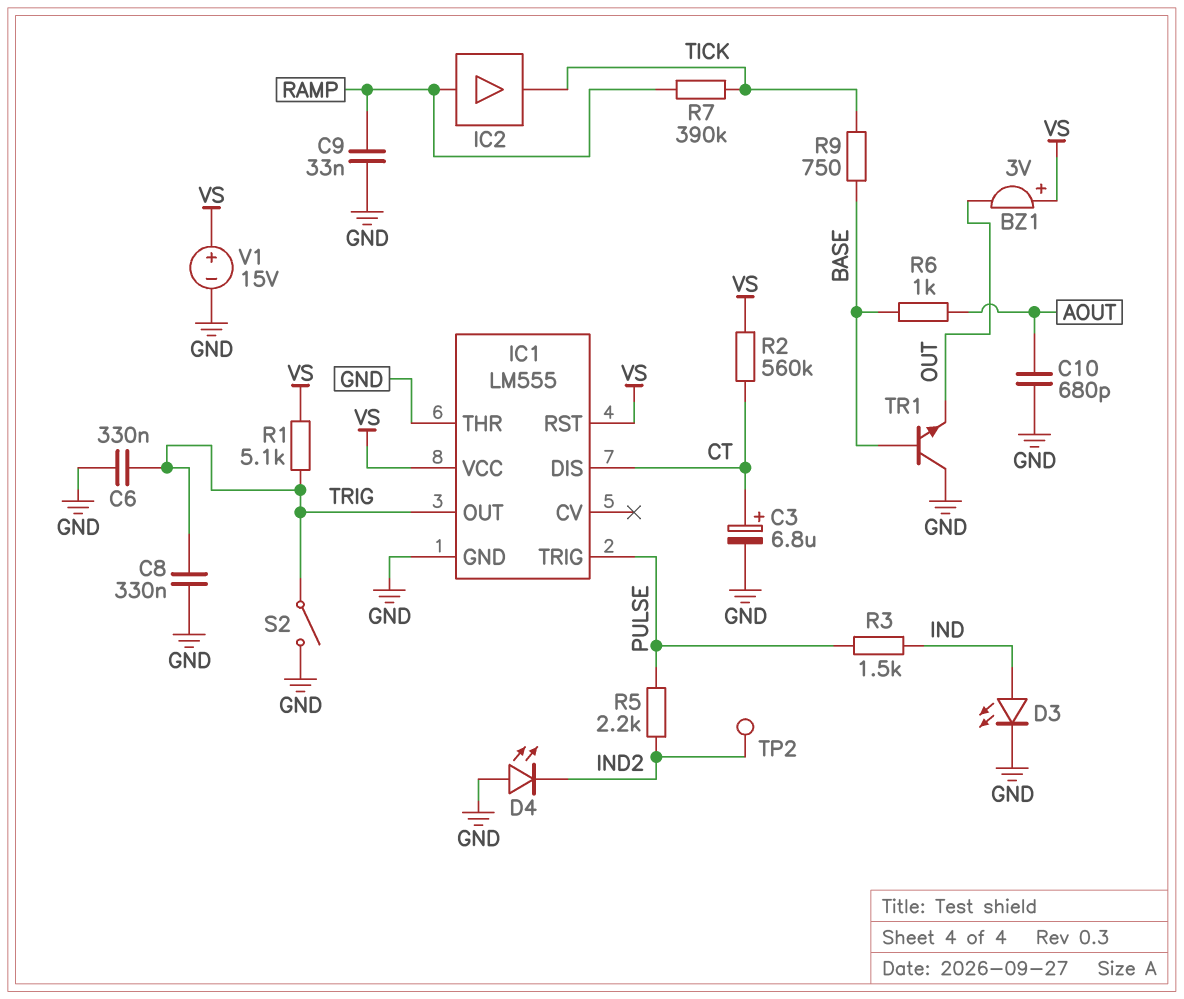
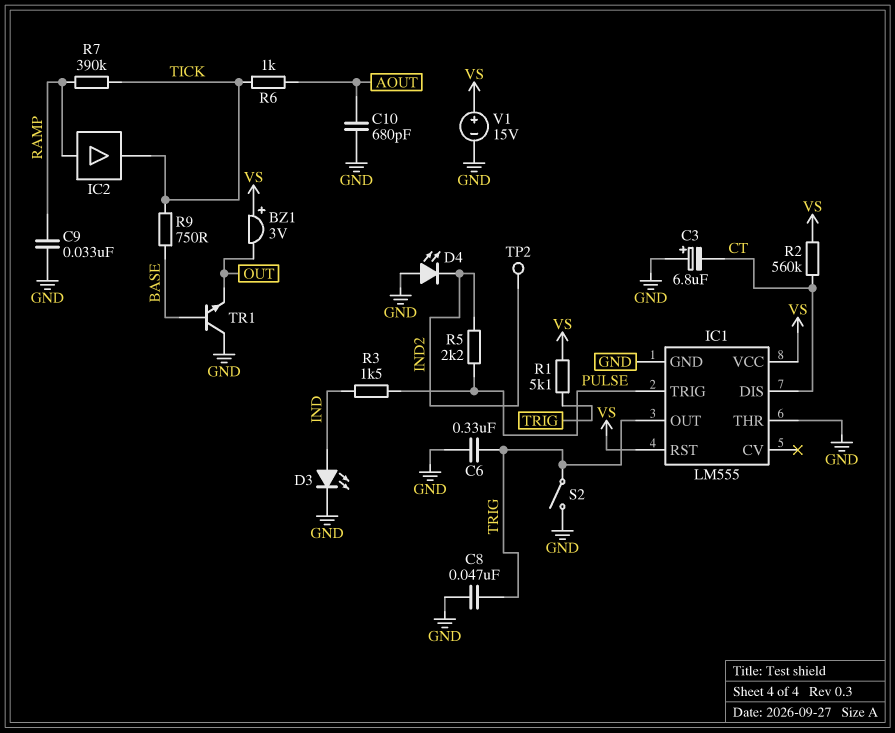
C3: 6.8uF (plus CT, minus GND) -> 6.8uF (plus GND, minus CT)
C8: 330nF (GND, TRIG) -> 47nF (GND, TRIG)
R6: 1k (AOUT, BASE) -> 1k (AOUT, TICK)

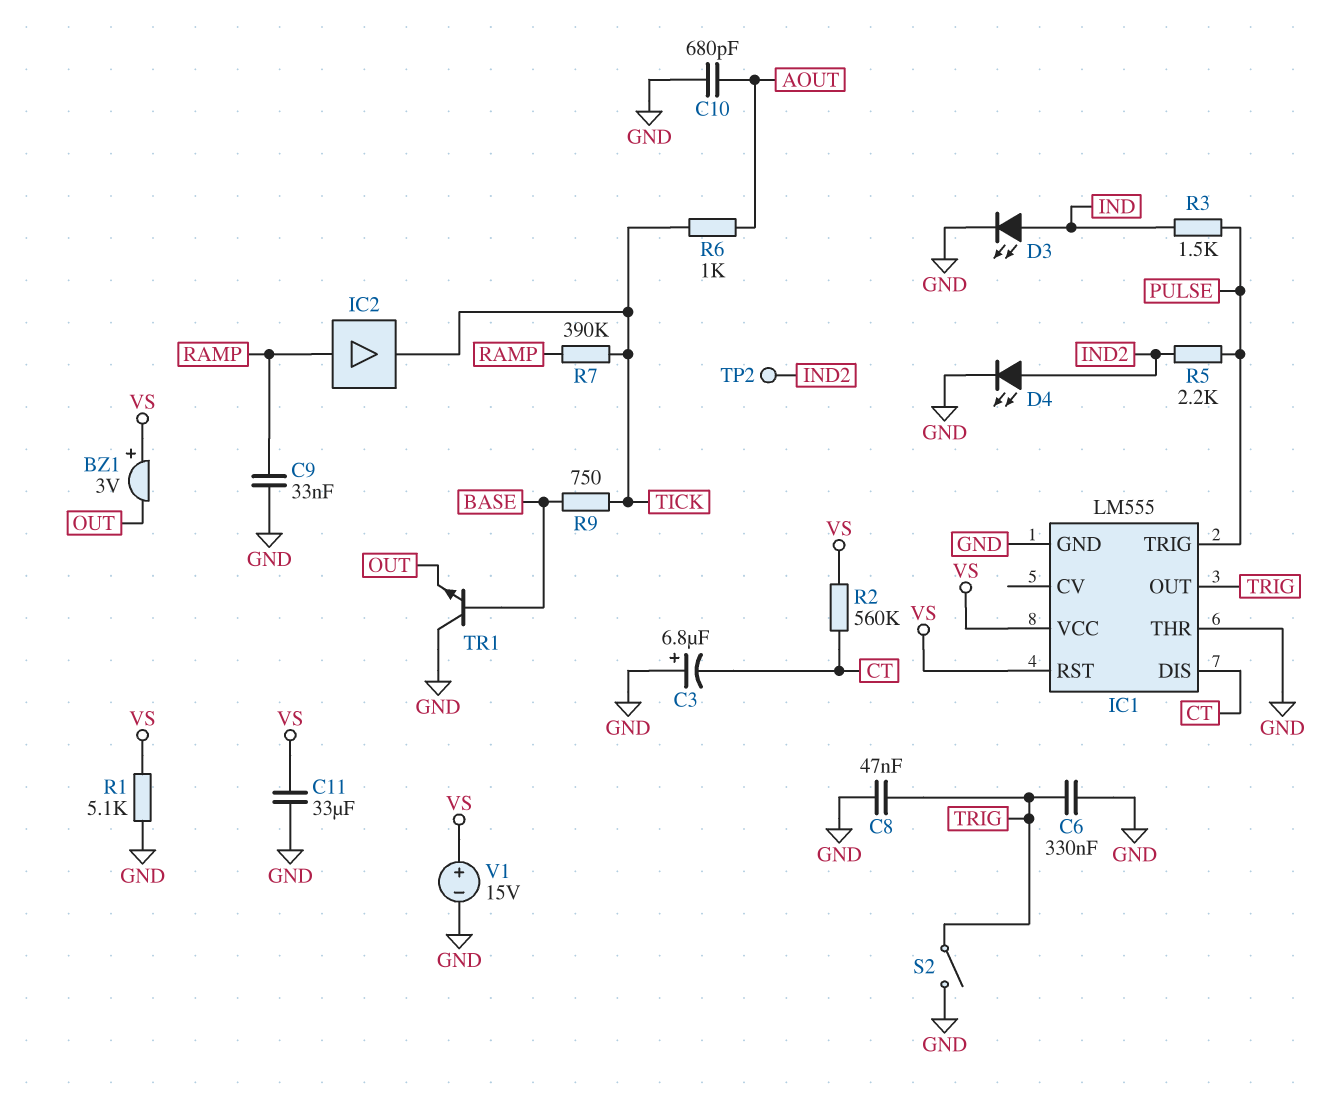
C11: none -> 33uF (GND, VS)
D4: LED (A GND, K IND2) -> LED (A IND2, K GND)
R1: 5.1k (TRIG, VS) -> 5.1k (GND, VS)

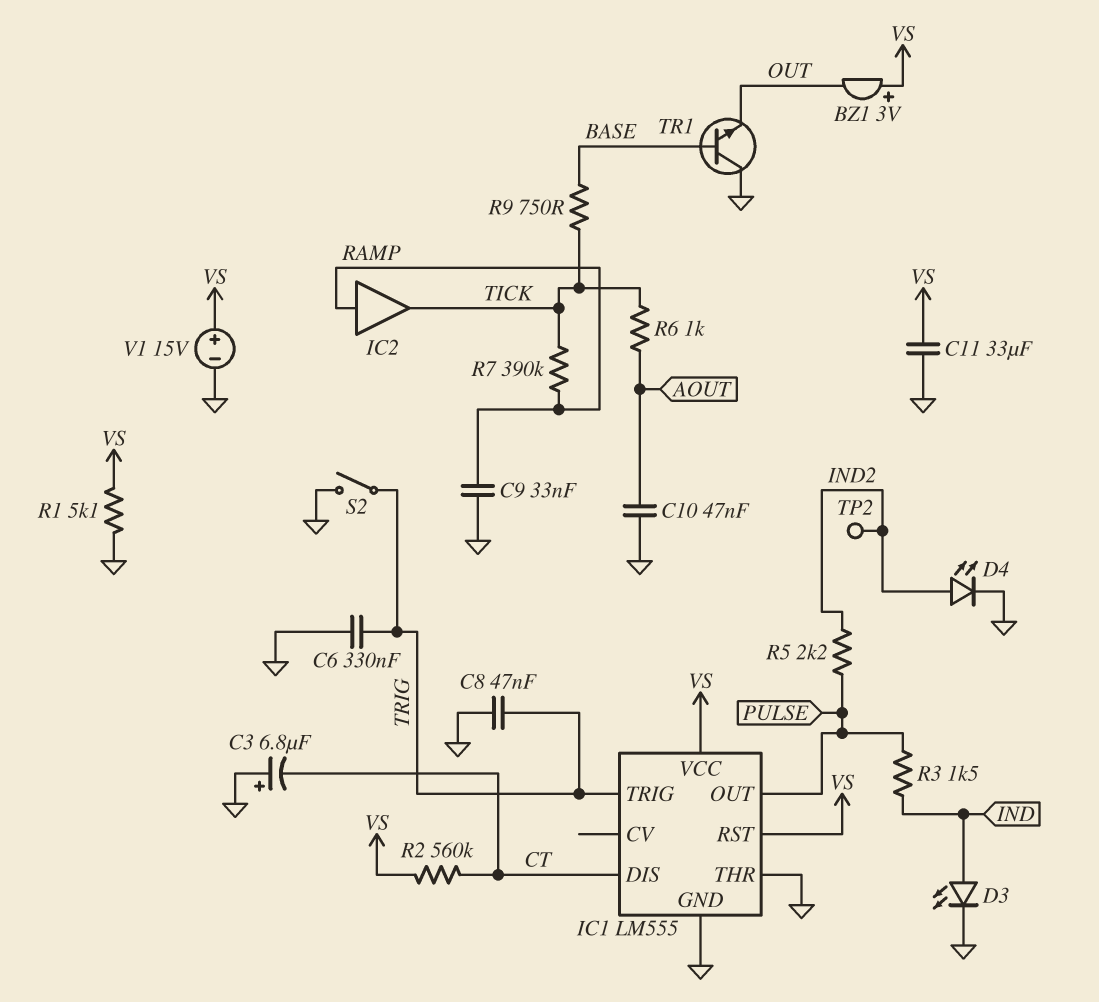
C10: 680pF (AOUT, GND) -> 47nF (AOUT, GND)
IC1 pin OUT: TRIG -> PULSE
IC1 pin TRIG: PULSE -> TRIG

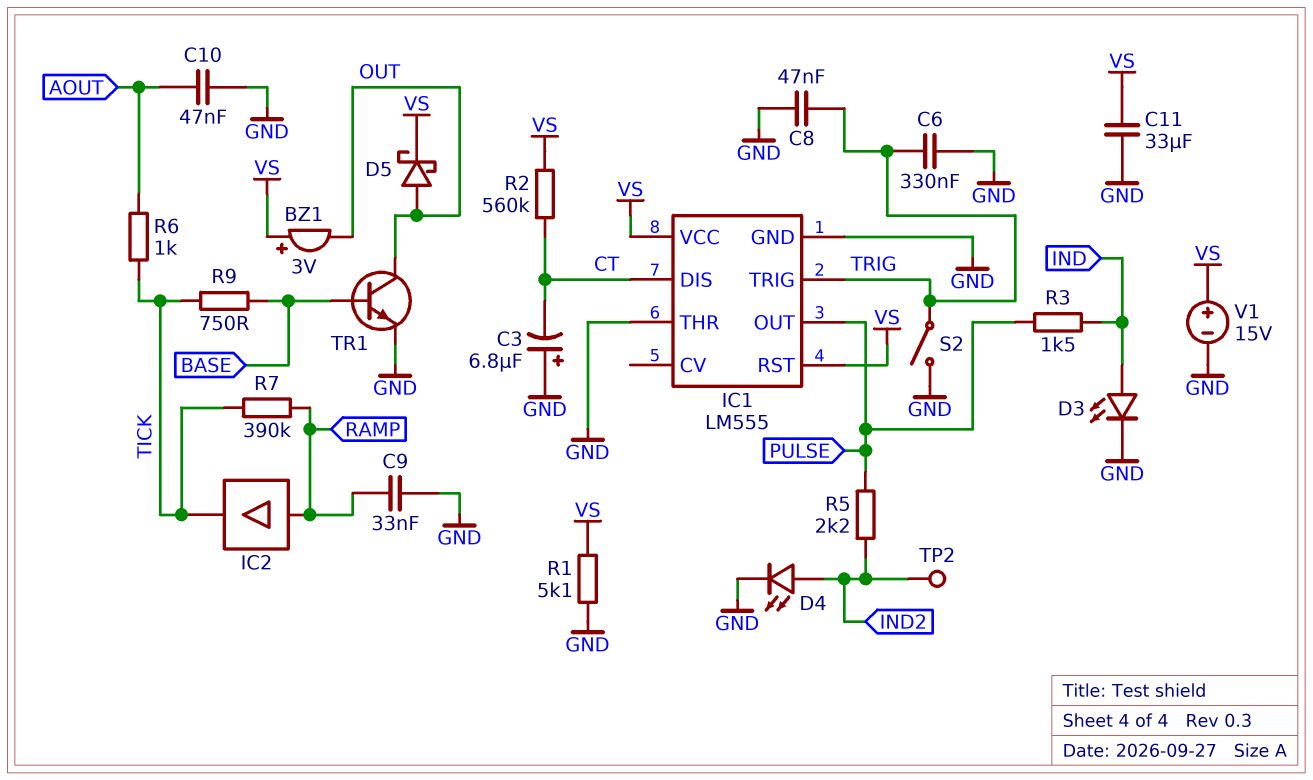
D5: none -> schottky (A OUT, K VS)
TR1: NPN (B BASE, C GND, E OUT) -> NPN (B BASE, C OUT, E GND)

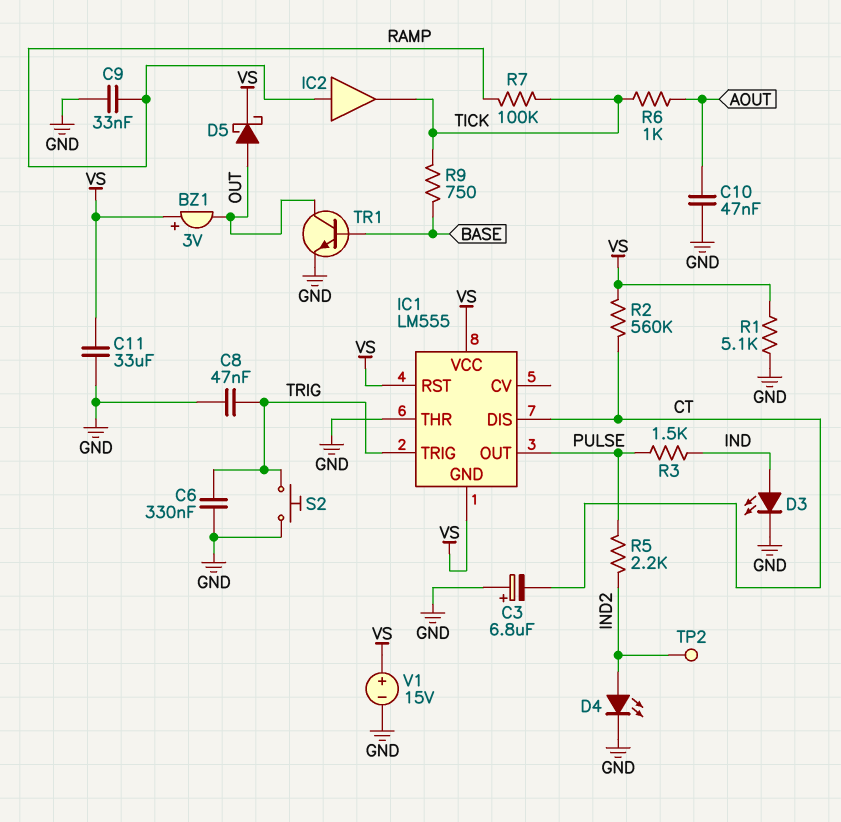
IC1 pin GND: GND -> VS
R7: 390k (RAMP, TICK) -> 100k (RAMP, TICK)
S2: switch (GND, TRIG) -> button (GND, TRIG)

